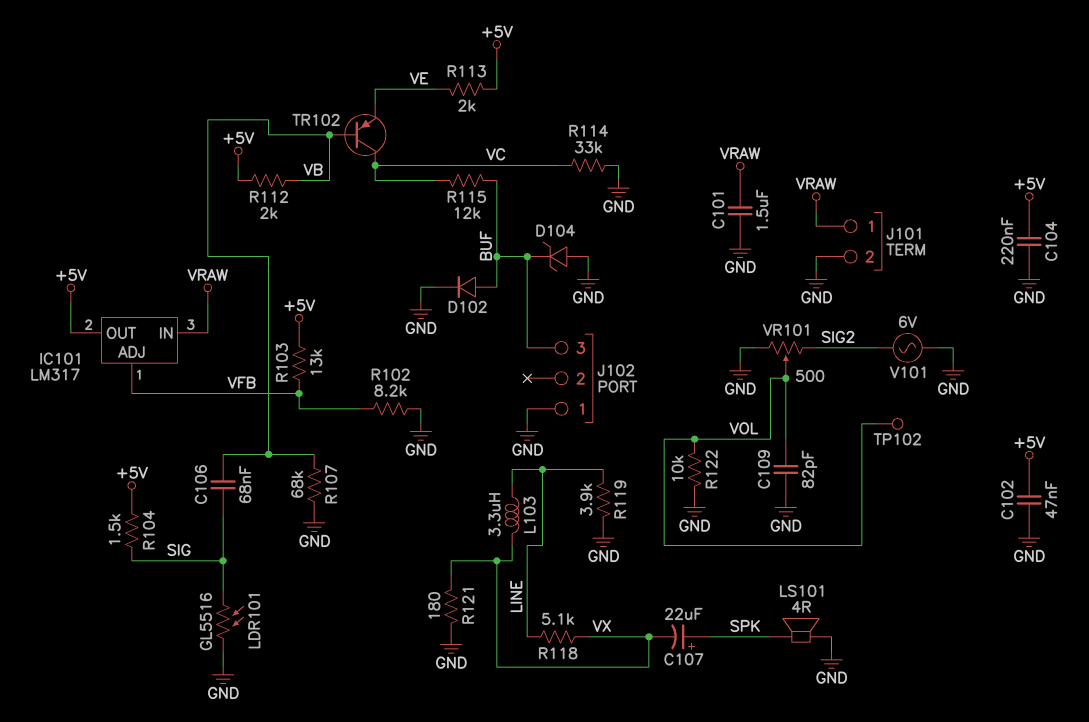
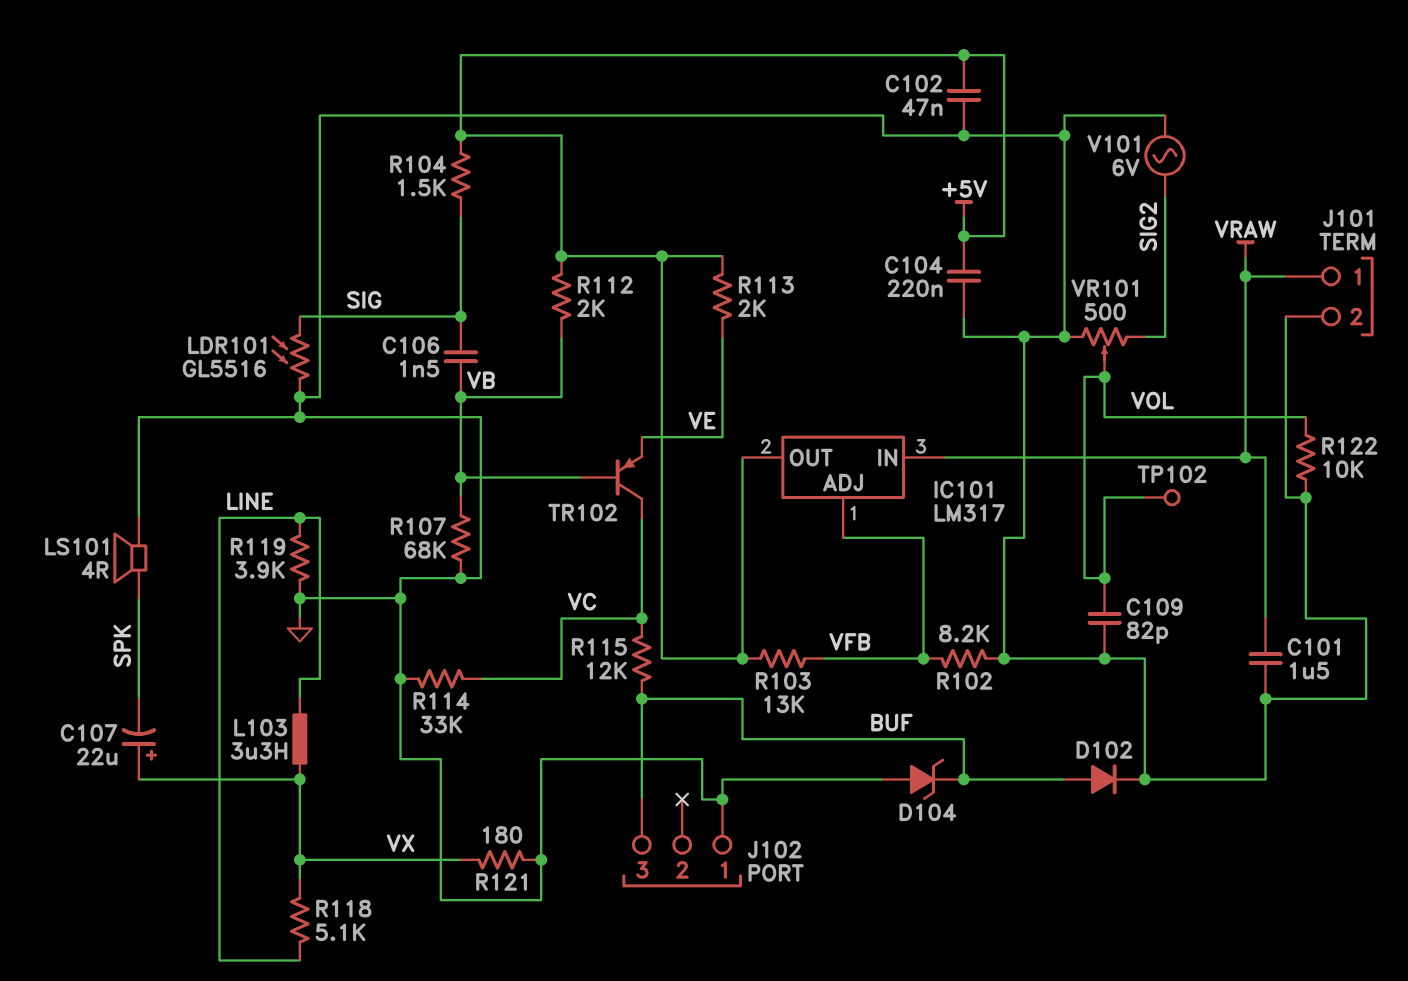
C106: 68nF (SIG, VB) -> 1.5nF (SIG, VB)
C107: 22uF (plus SPK, minus VX) -> 22uF (plus VX, minus SPK)

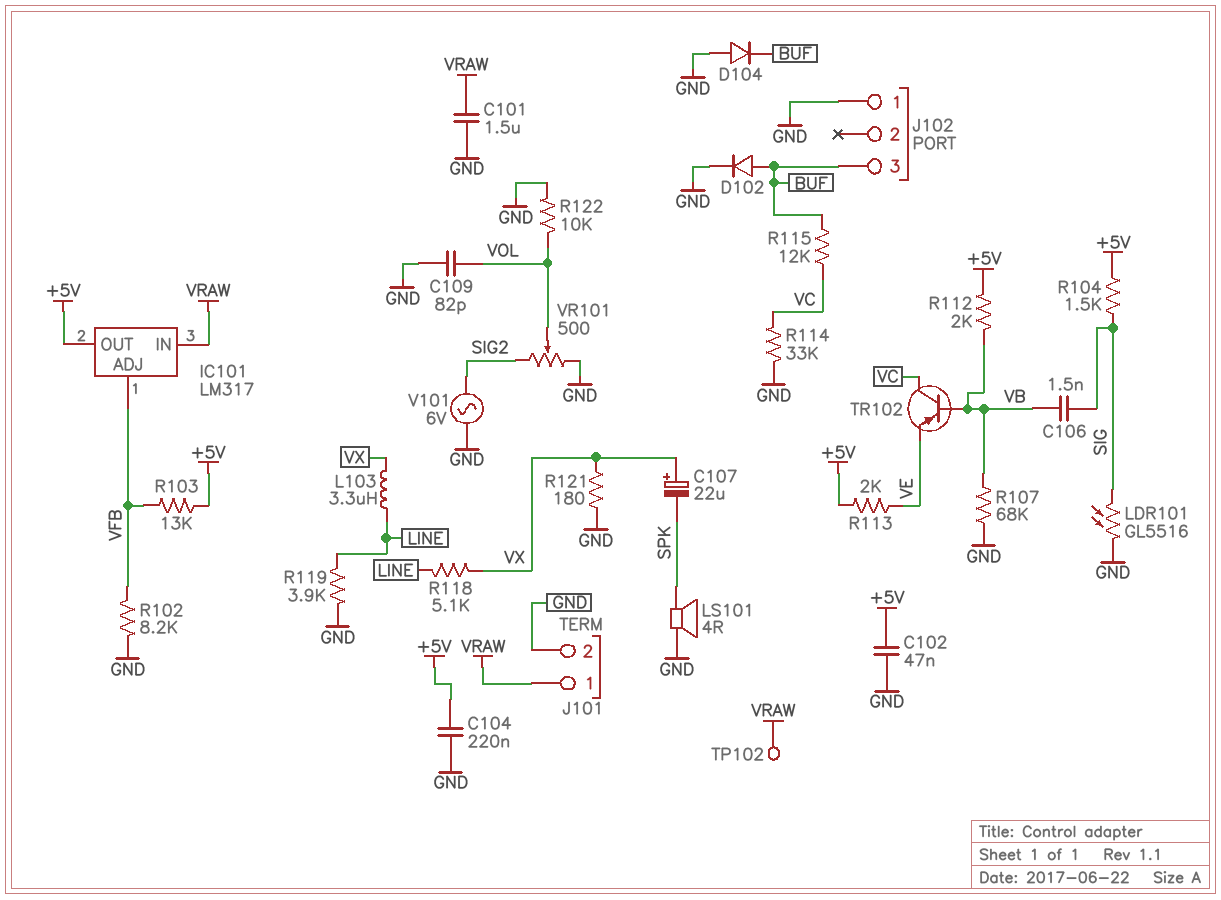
D104: zener (A GND, K BUF) -> diode (A GND, K BUF)
TP102: test point (VOL) -> test point (VRAW)

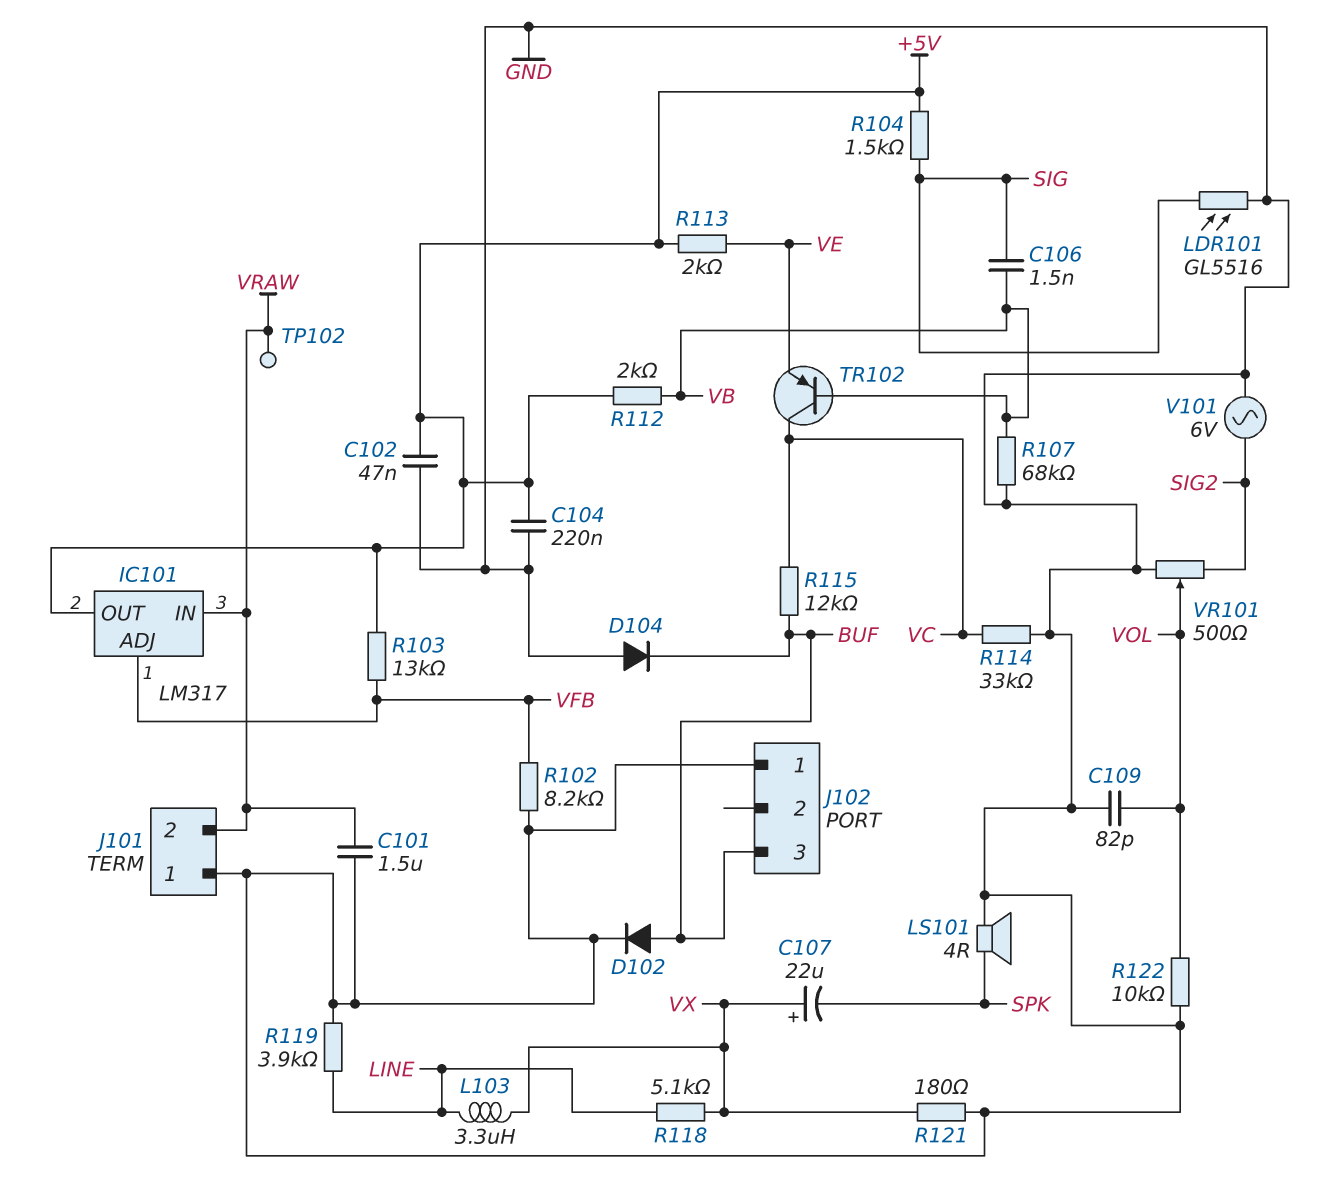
J101 pin 1: VRAW -> GND
J101 pin 2: GND -> VRAW

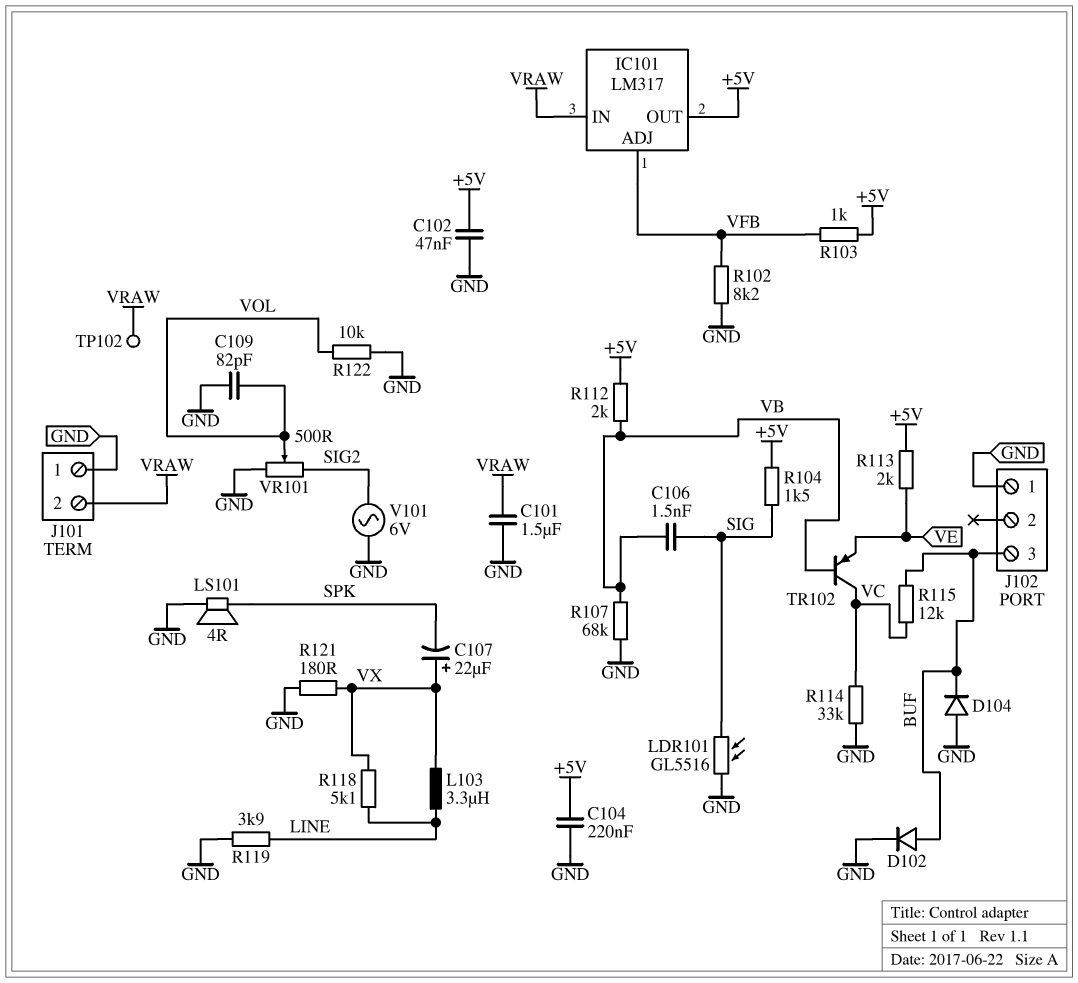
R103: 13k (+5V, VFB) -> 1k (+5V, VFB)

